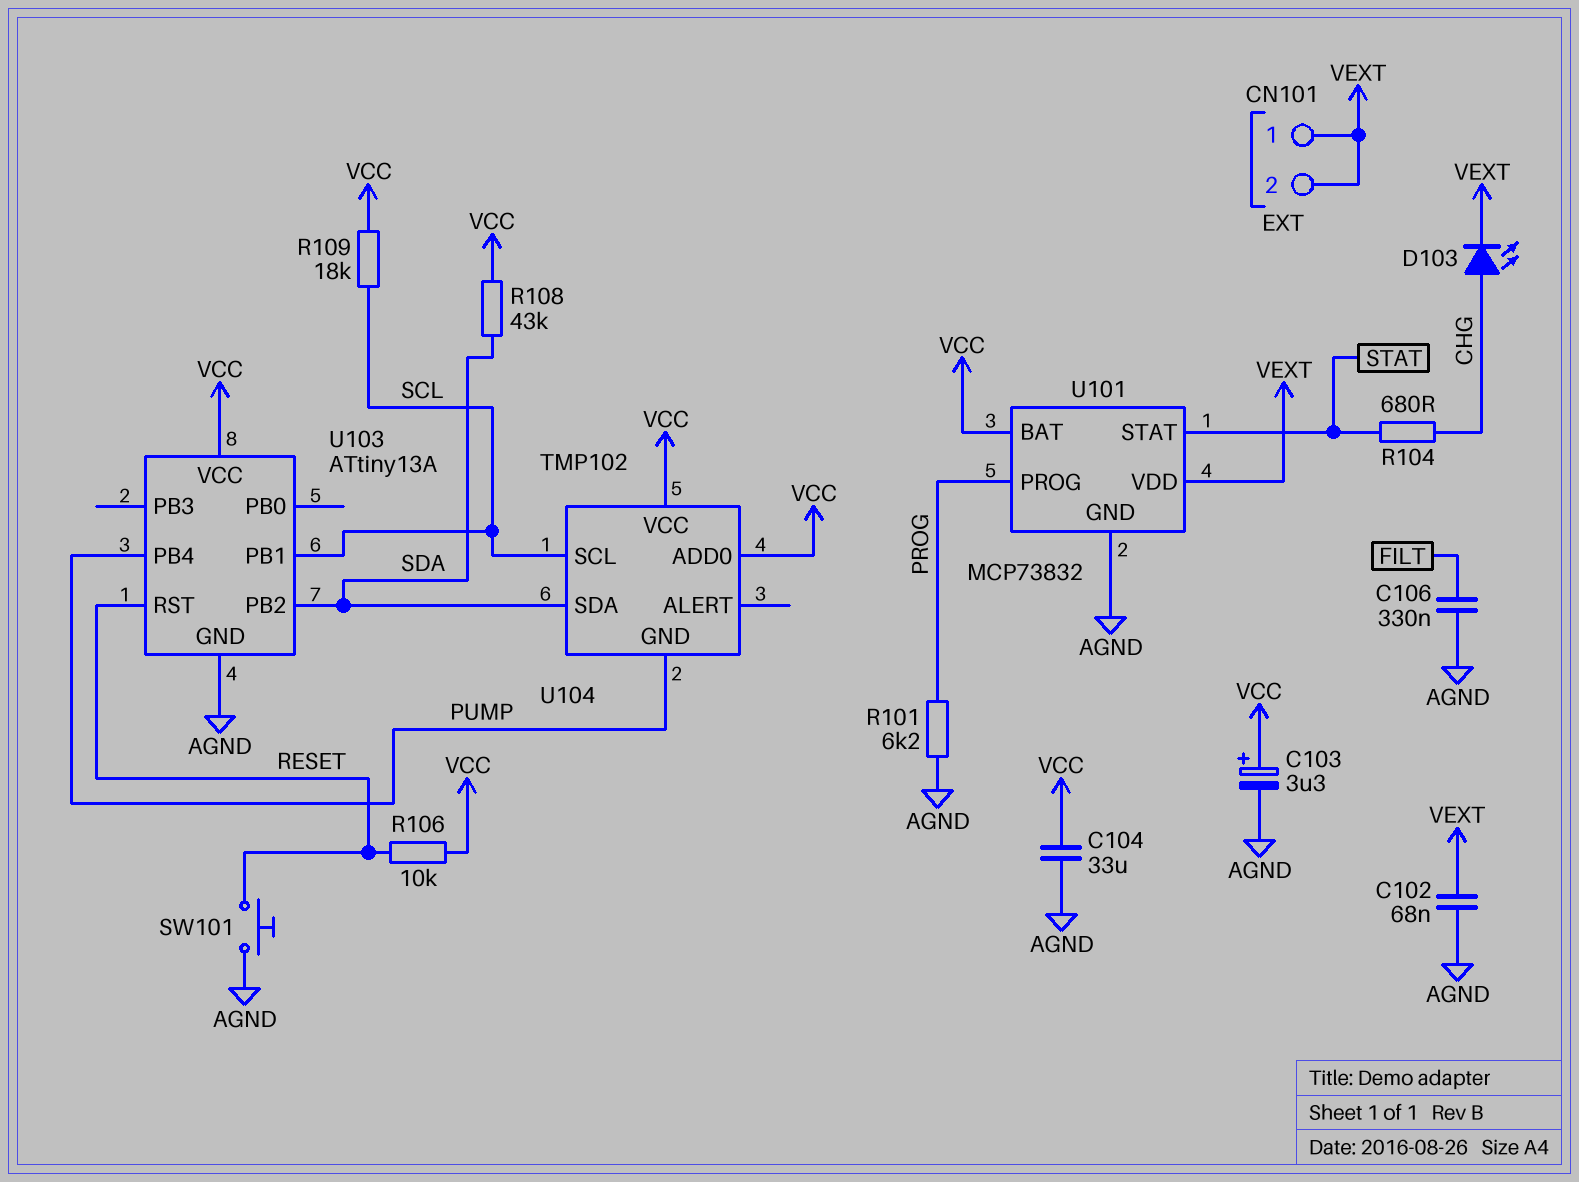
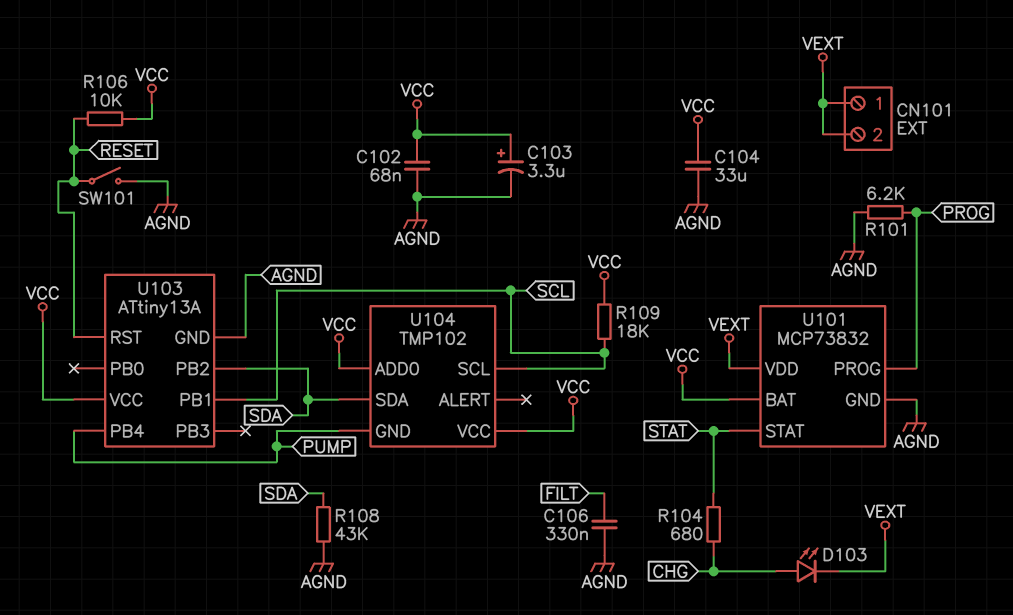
C102: 68nF (AGND, VEXT) -> 68nF (AGND, VCC)
R108: 43k (SDA, VCC) -> 43k (AGND, SDA)
SW101: button (AGND, RESET) -> switch (AGND, RESET)

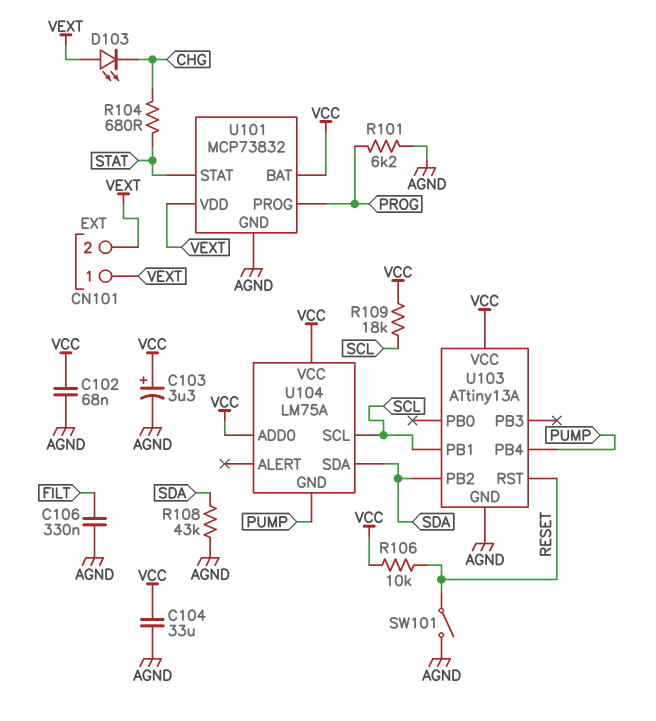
D103: LED (A CHG, K VEXT) -> LED (A VEXT, K CHG)
U104: TMP102 -> LM75A

